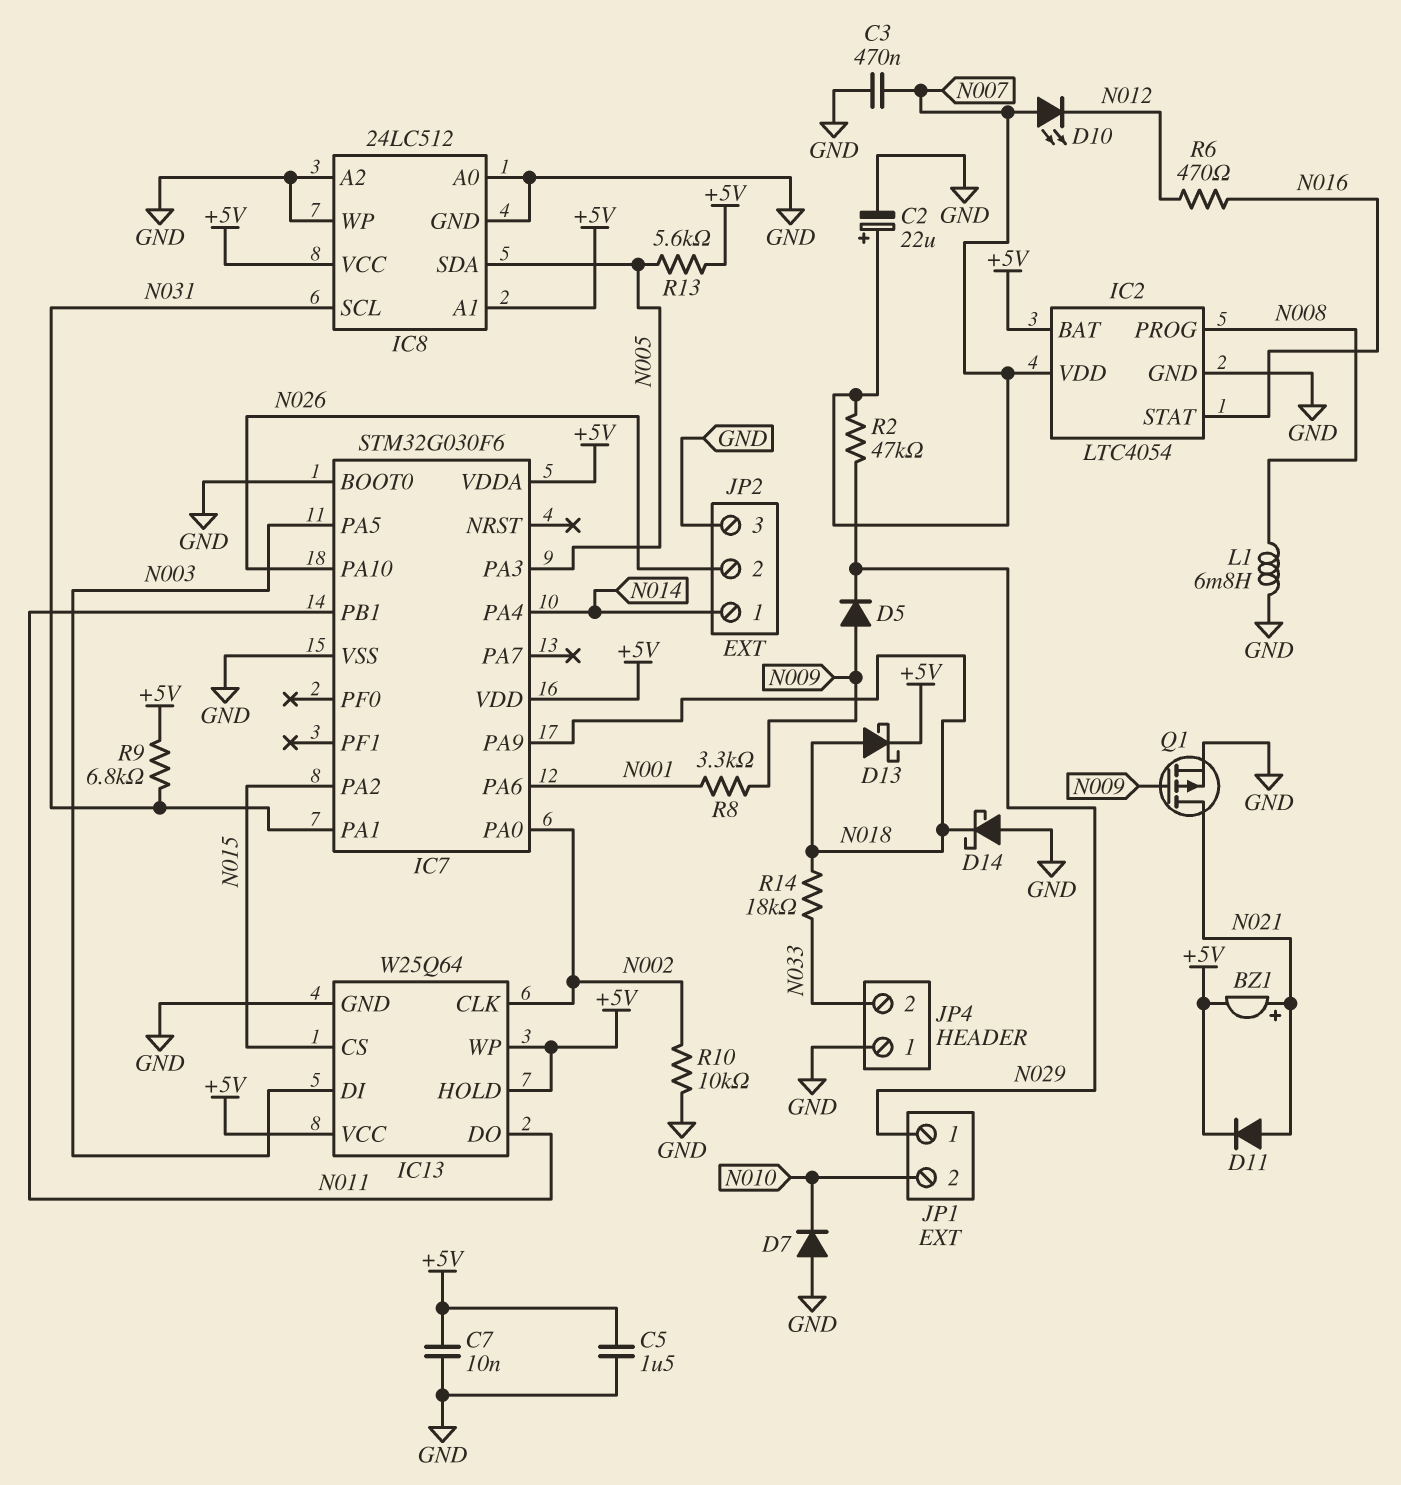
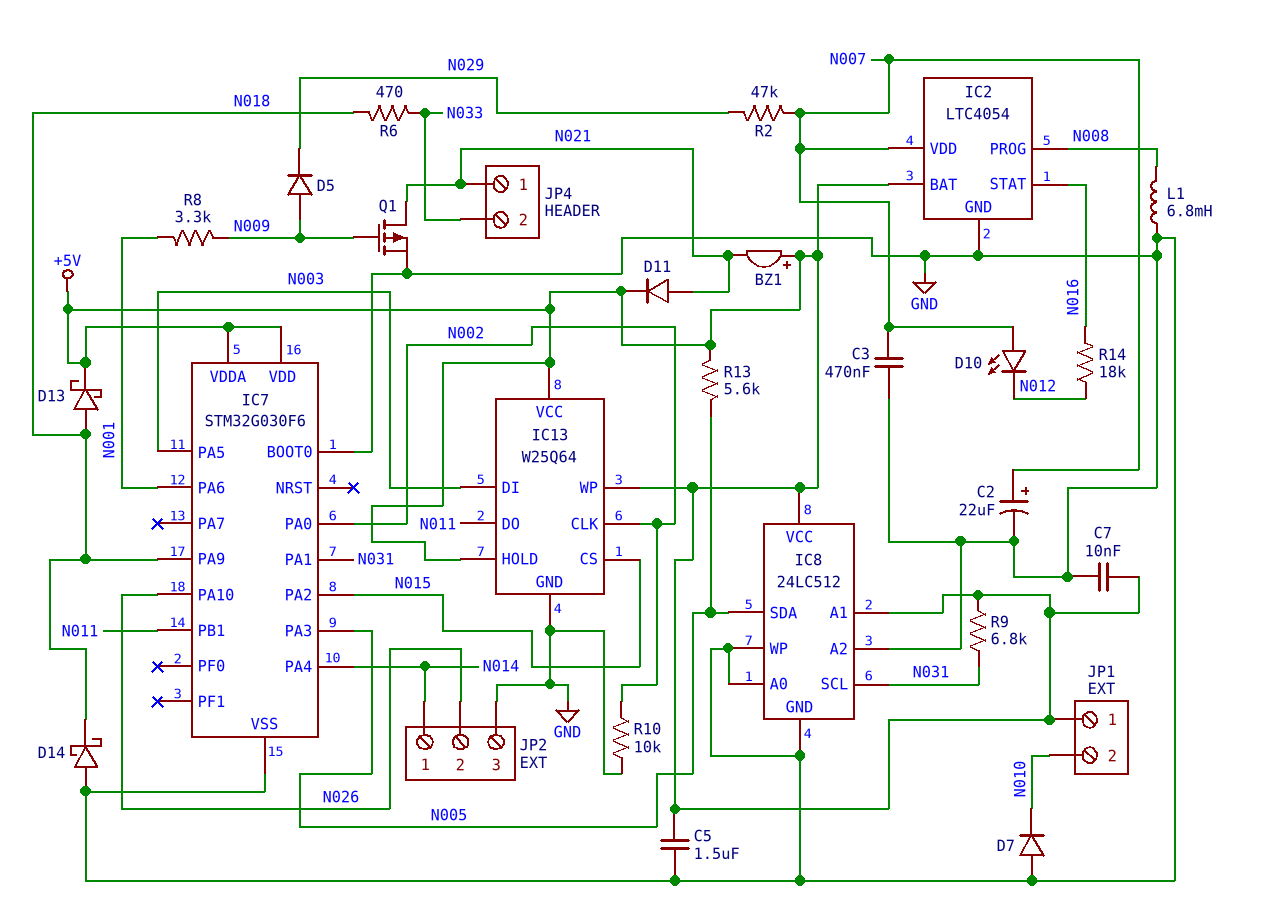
BZ1: buzzer (plus N021, minus +5V) -> buzzer (plus +5V, minus N021)
JP1 pin 1: N029 -> +5V
JP4 pin 1: GND -> N021
R6: 470 (N012, N016) -> 470 (N018, N033)
R14: 18k (N018, N033) -> 18k (N012, N016)

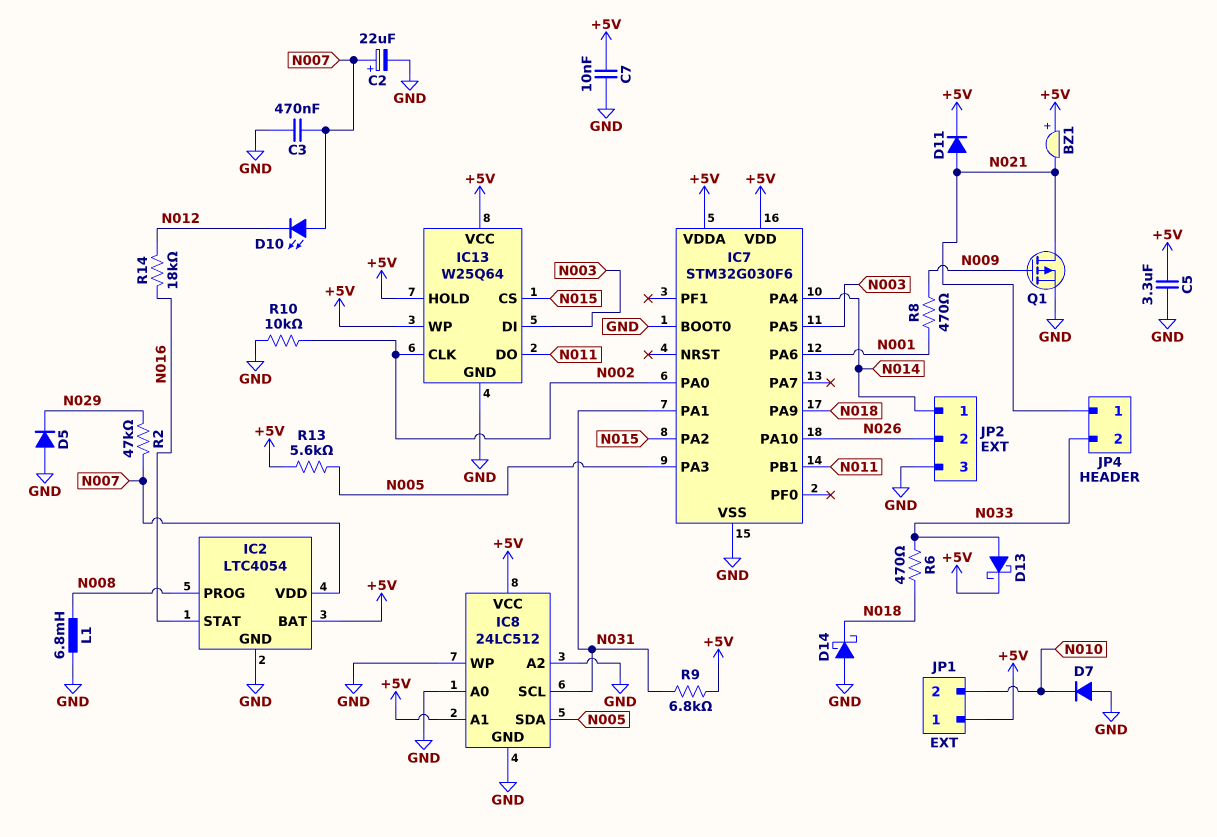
C5: 1.5uF (+5V, GND) -> 3.3uF (+5V, GND)
D5: diode (A N009, K N029) -> diode (A GND, K N029)
D13: schottky (A N018, K +5V) -> schottky (A N033, K +5V)
R8: 3.3k (N001, N009) -> 470 (N001, N009)

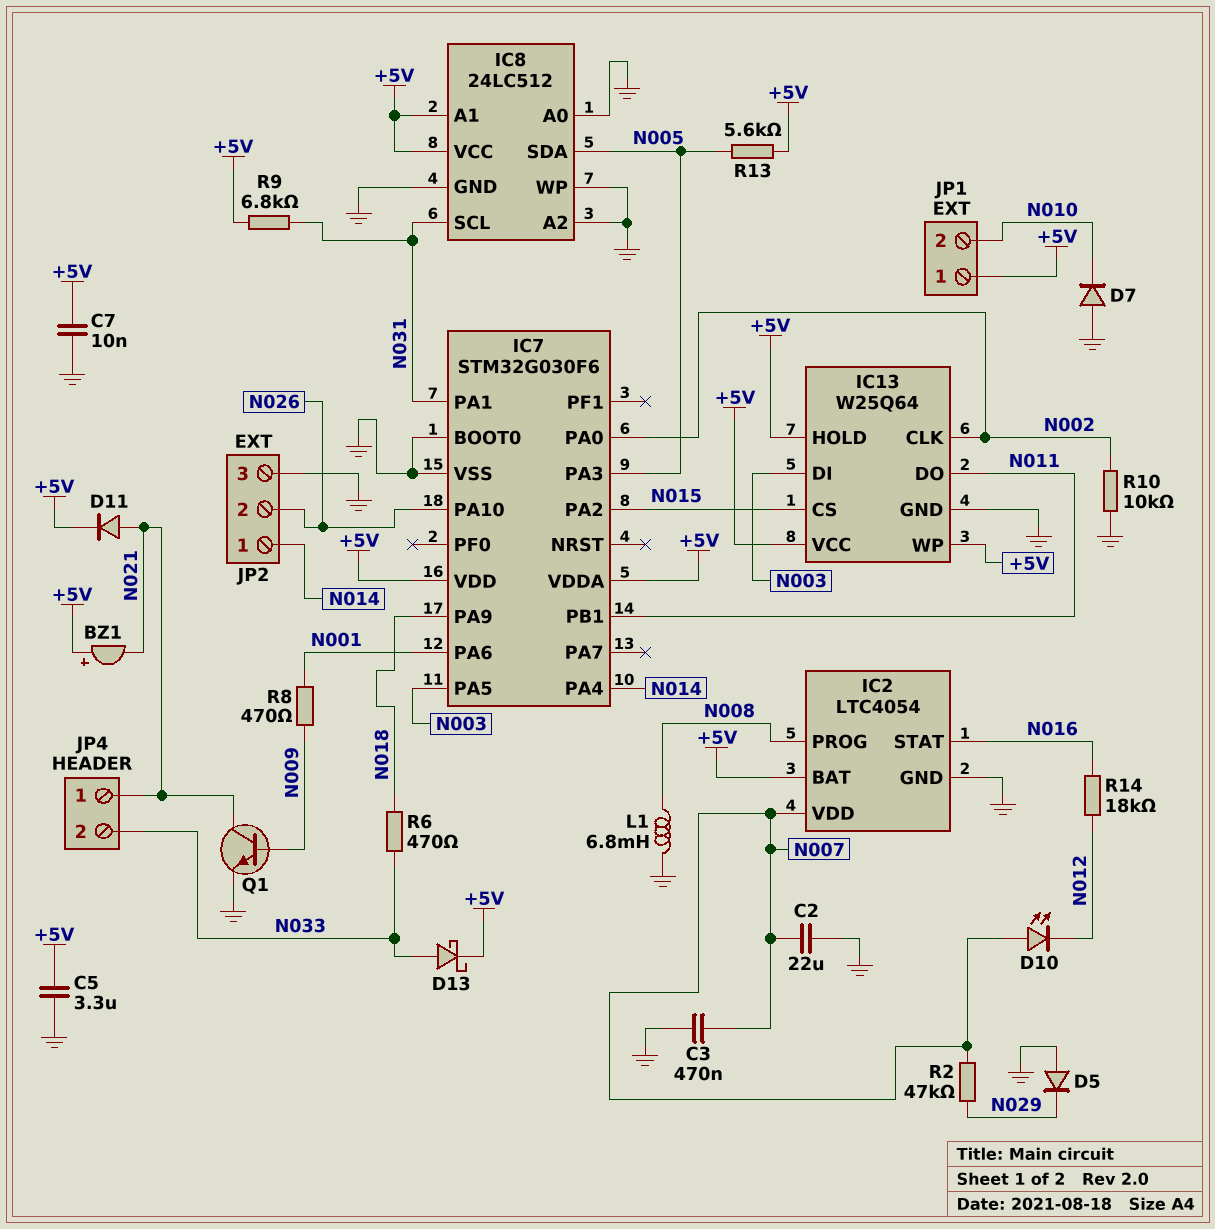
C2: 22uF (plus N007, minus GND) -> 22uF (GND, N007)
D14: schottky (A GND, K N018) -> none
Q1: PMOS (G N009, D N021, S GND) -> NPN (B N009, C N021, E GND)

